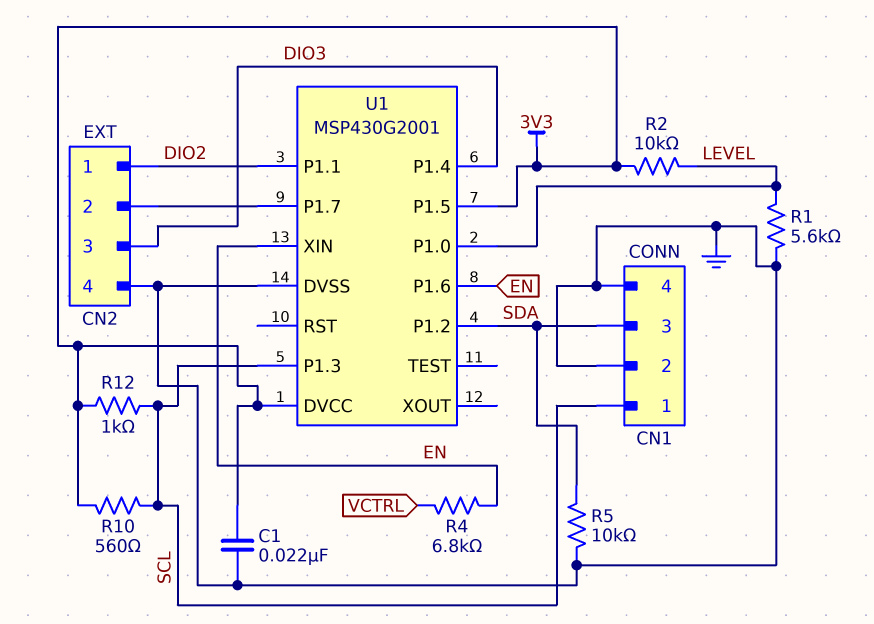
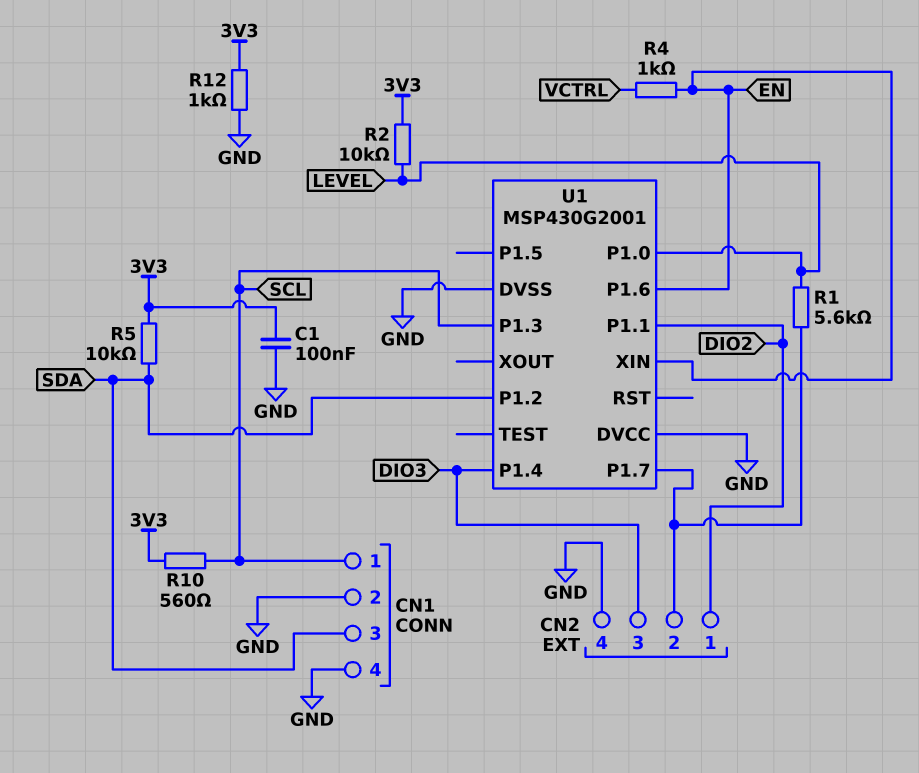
C1: 22nF (3V3, GND) -> 100nF (3V3, GND)
R1: 5.6k (GND, LEVEL) -> 5.6k (CN2/2, LEVEL)
R4: 6.8k (EN, VCTRL) -> 1k (EN, VCTRL)
R5: 10k (GND, SDA) -> 10k (3V3, SDA)
R12: 1k (3V3, SCL) -> 1k (3V3, GND)
U1 pin DVCC: 3V3 -> GND
U1 pin P1.5: 3V3 -> none

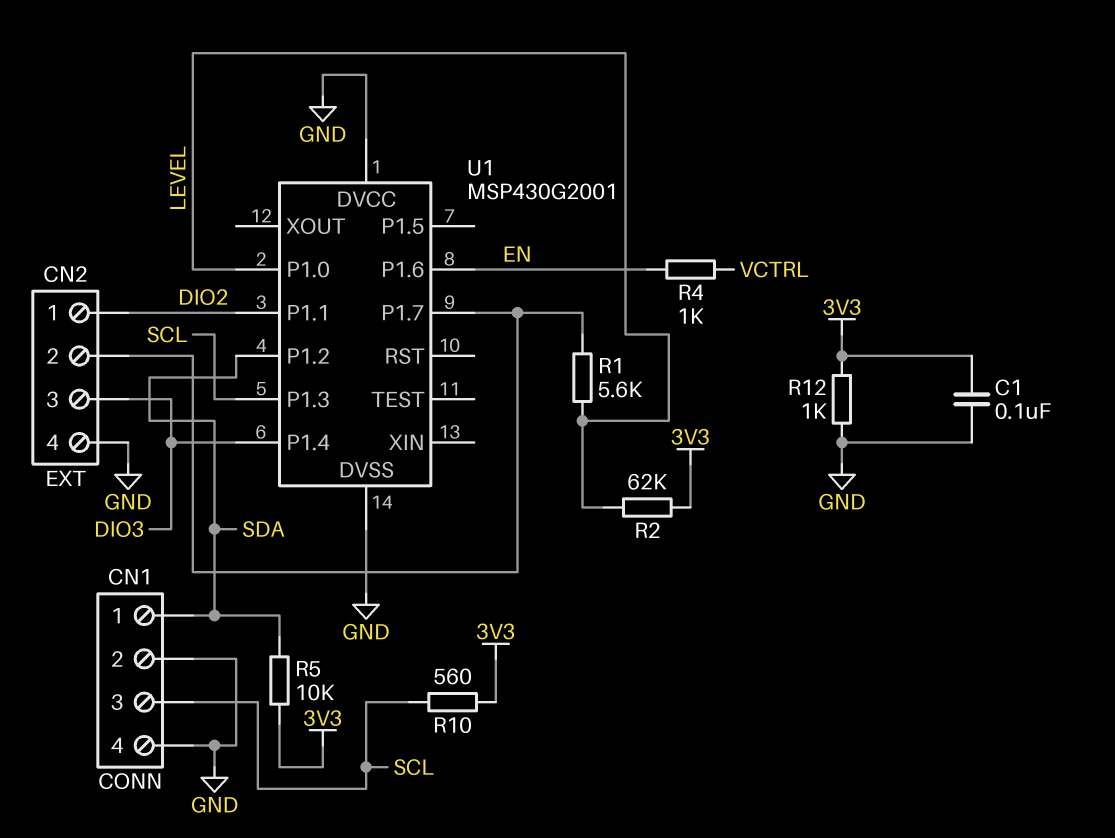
CN1 pin 1: SCL -> SDA
CN1 pin 3: SDA -> SCL
R2: 10k (3V3, LEVEL) -> 62k (3V3, LEVEL)
U1 pin XIN: EN -> none

